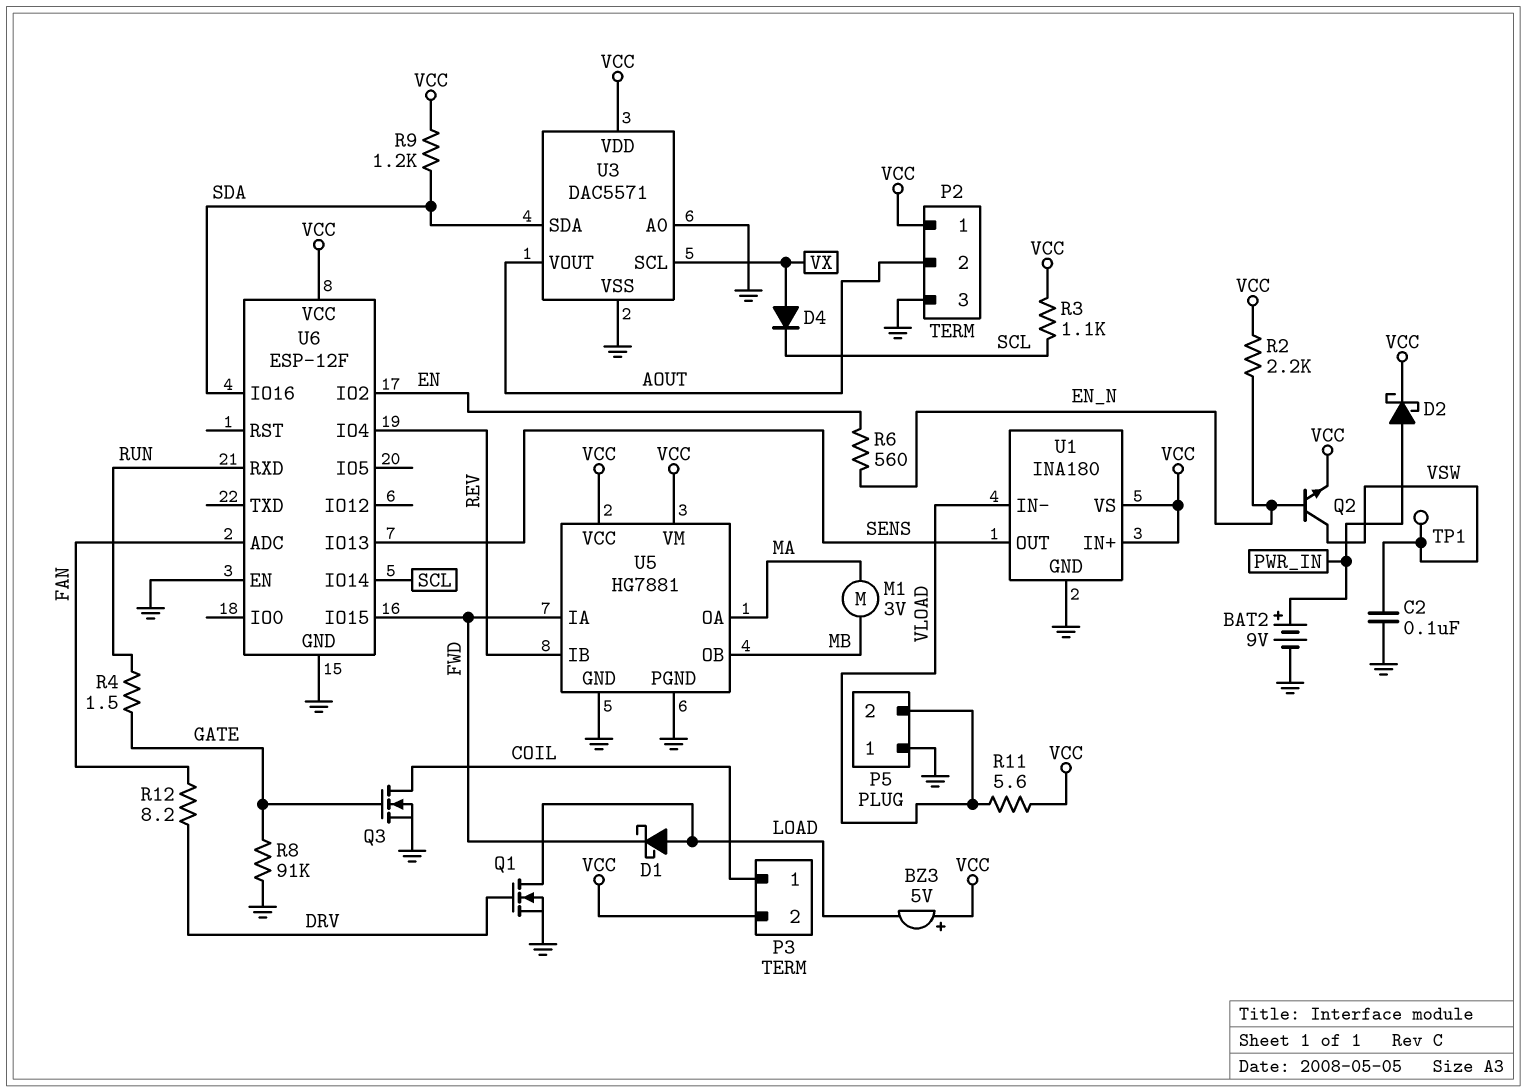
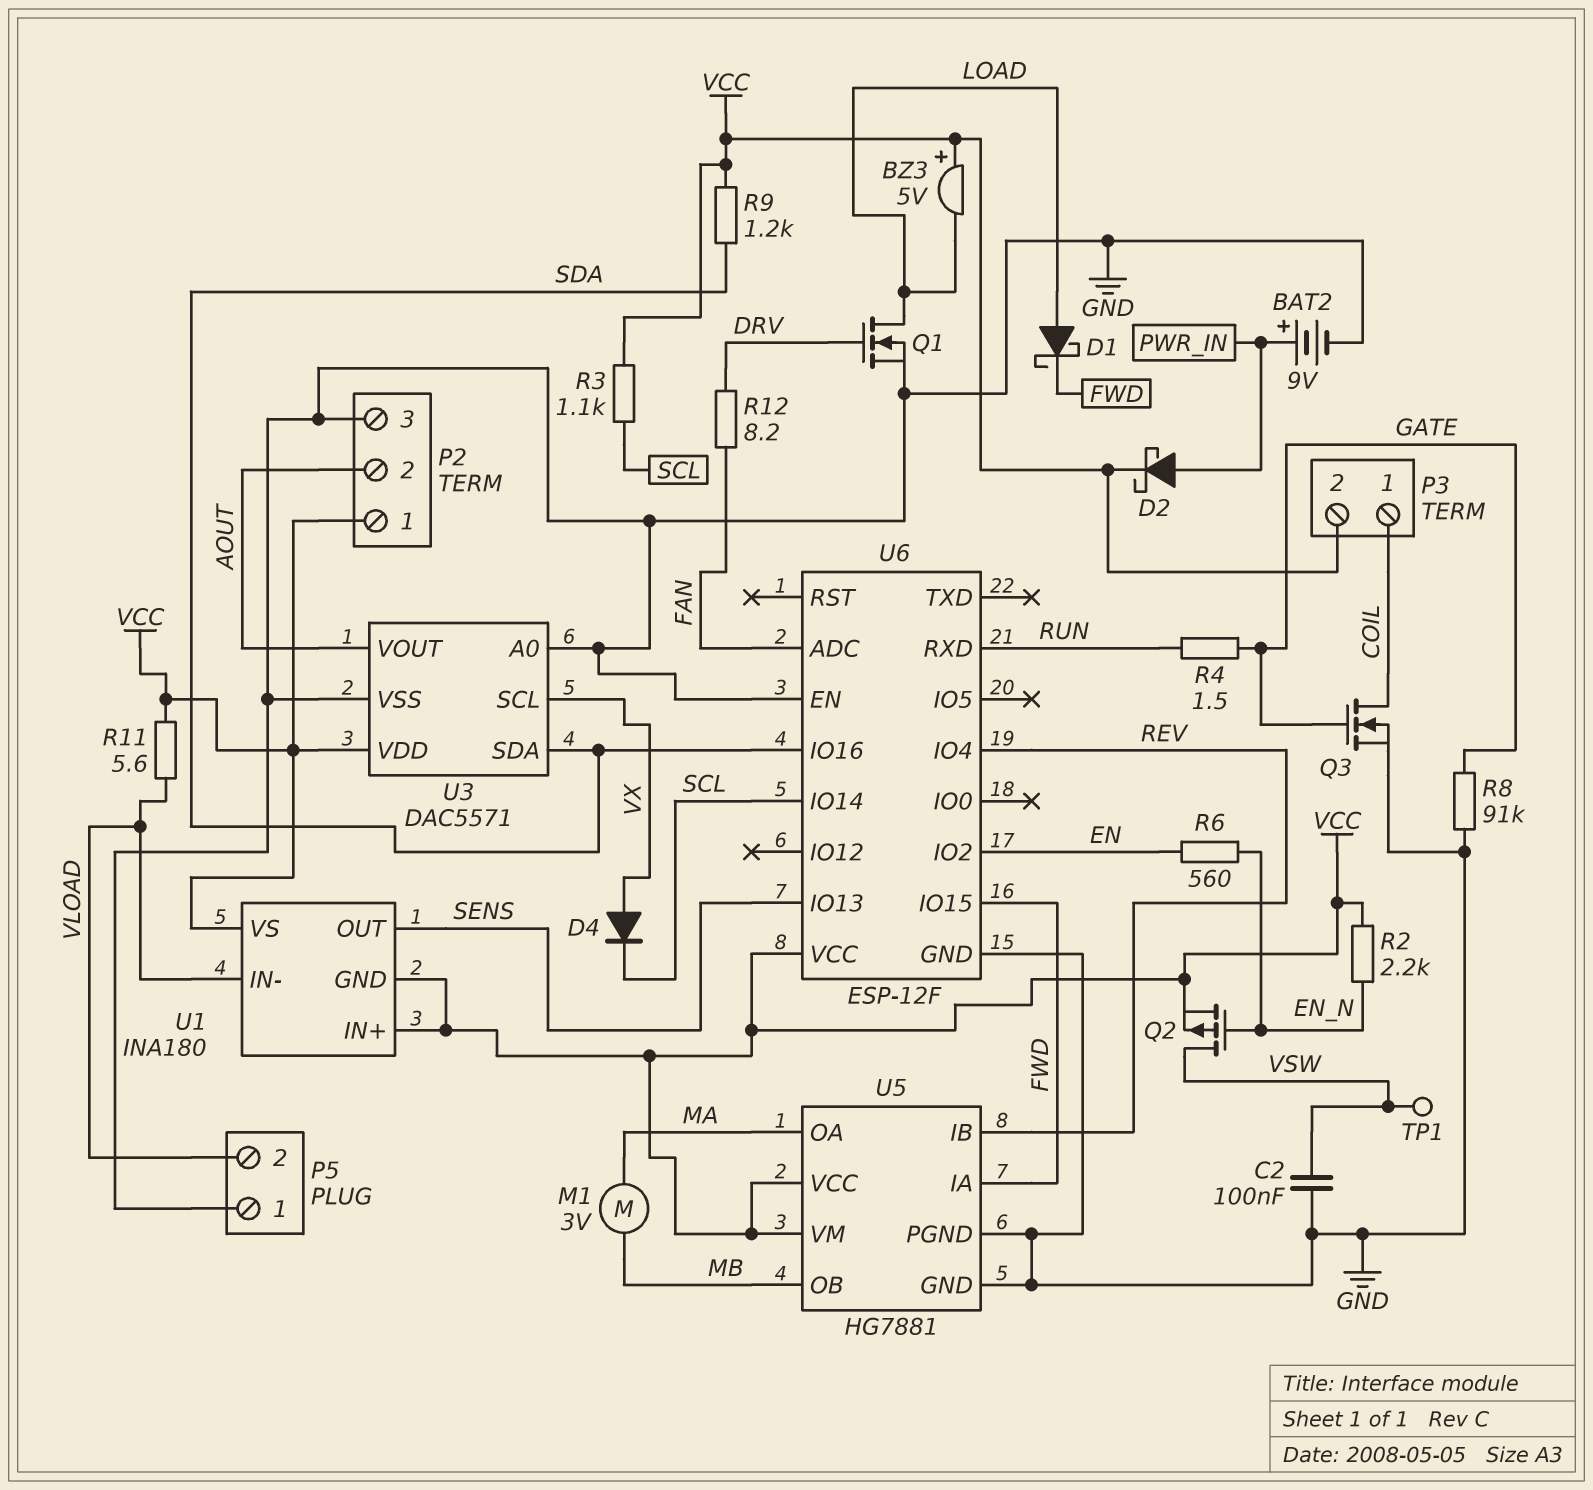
Q2: NPN (B EN_N, C VSW, E VCC) -> PMOS (G EN_N, D VSW, S VCC)
U1 pin GND: GND -> VCC

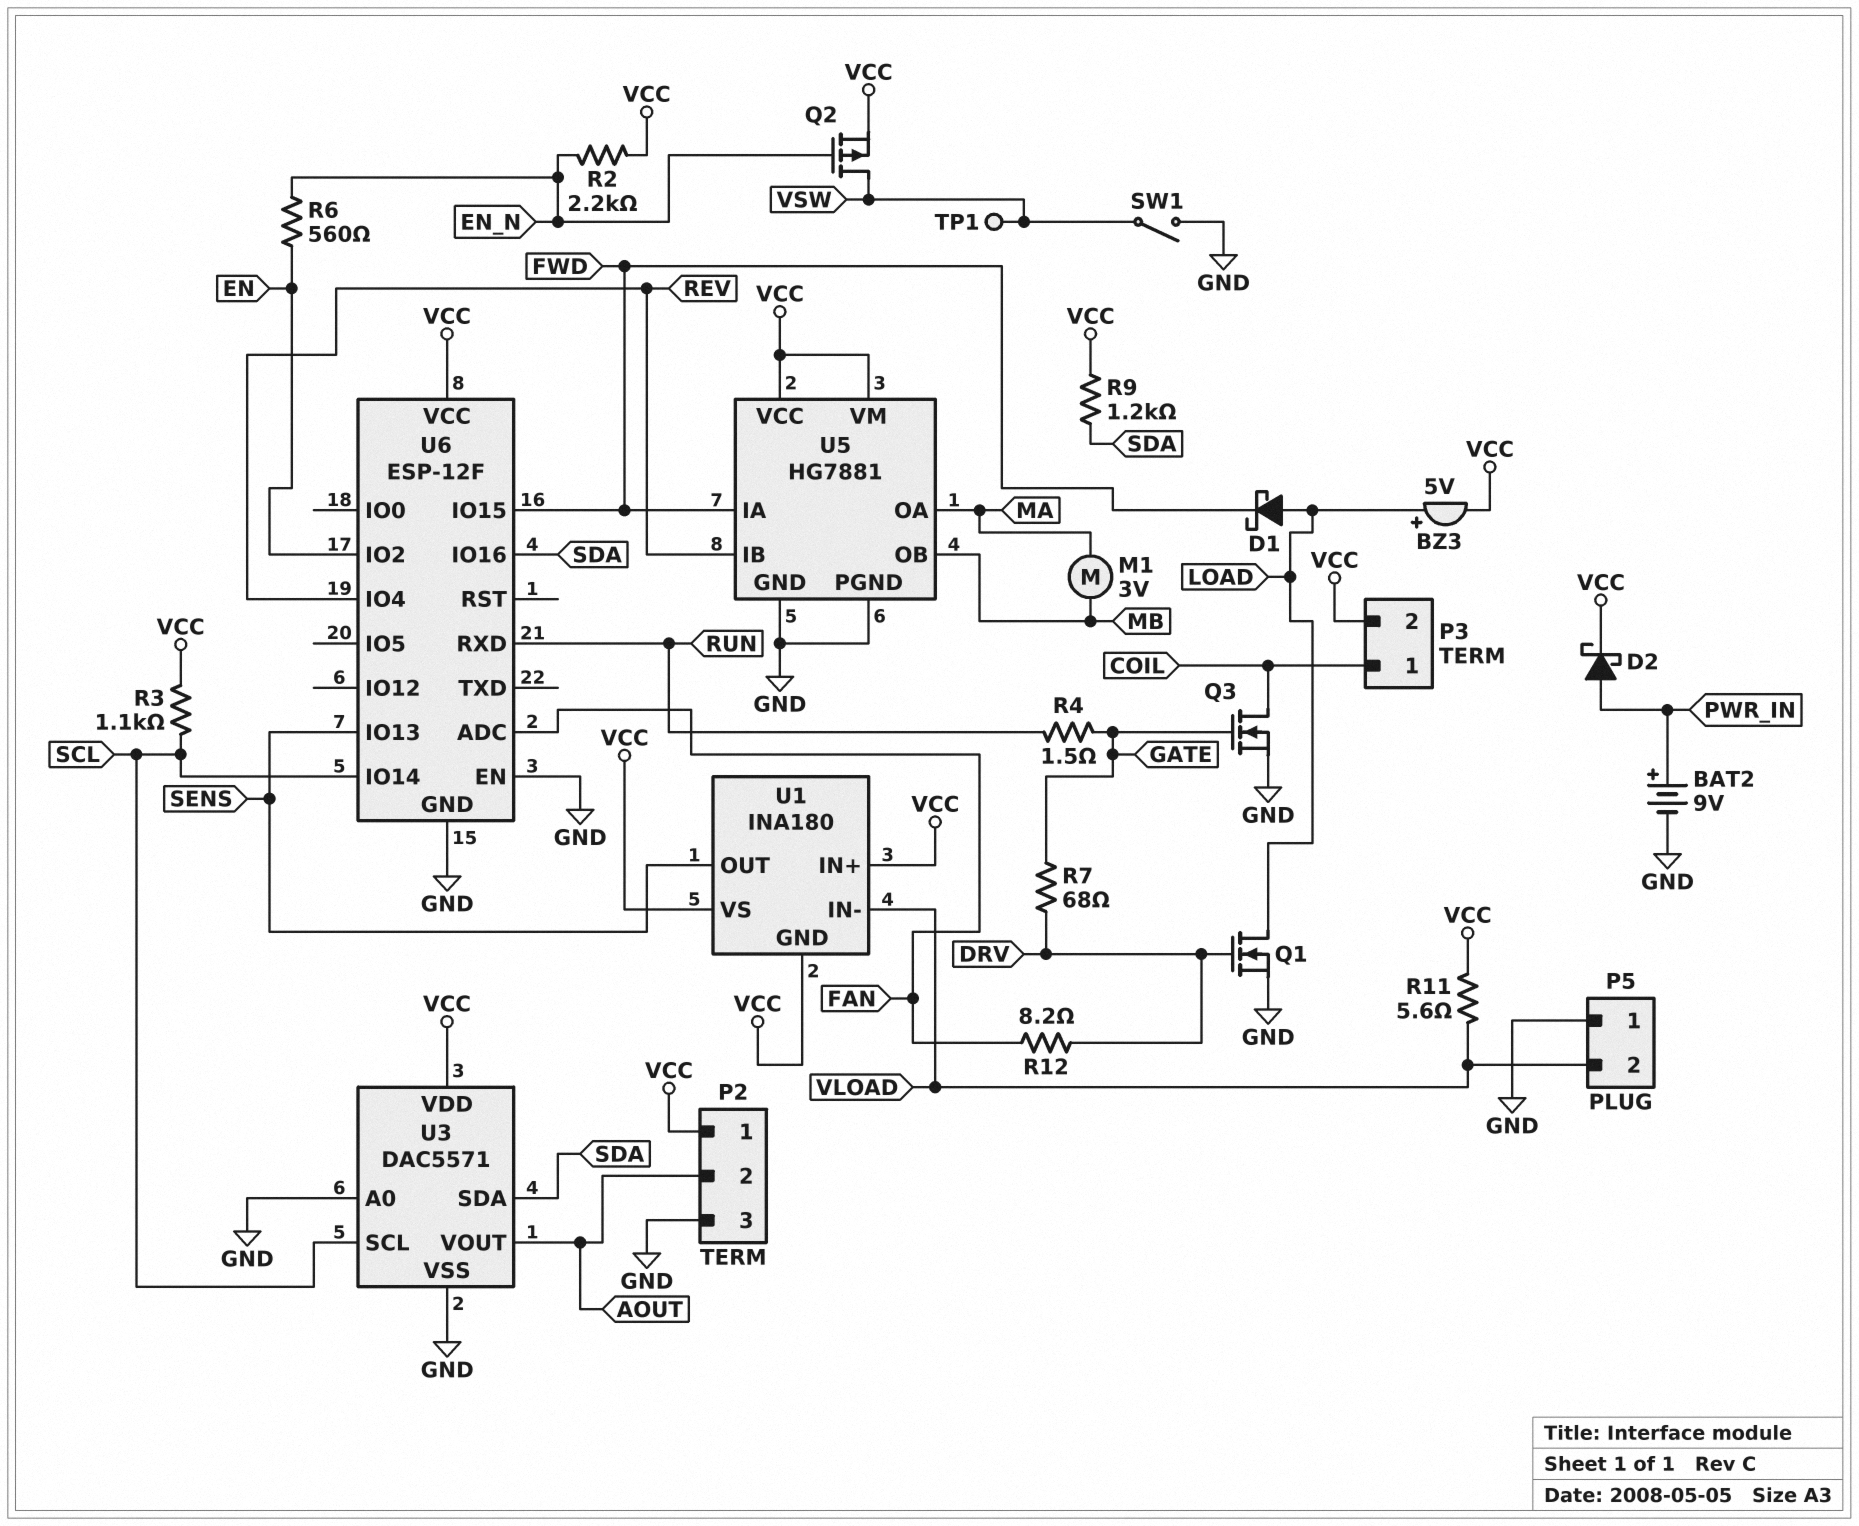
BZ3: buzzer 5V (plus VCC, minus LOAD) -> buzzer 5V (plus LOAD, minus VCC)
C2: 100nF (GND, VSW) -> none
D4: diode (A VX, K SCL) -> none
R7: none -> 68 (DRV, GATE)
R8: 91k (GATE, GND) -> none
SW1: none -> switch (GND, VSW)
U3 pin SCL: VX -> SCL

